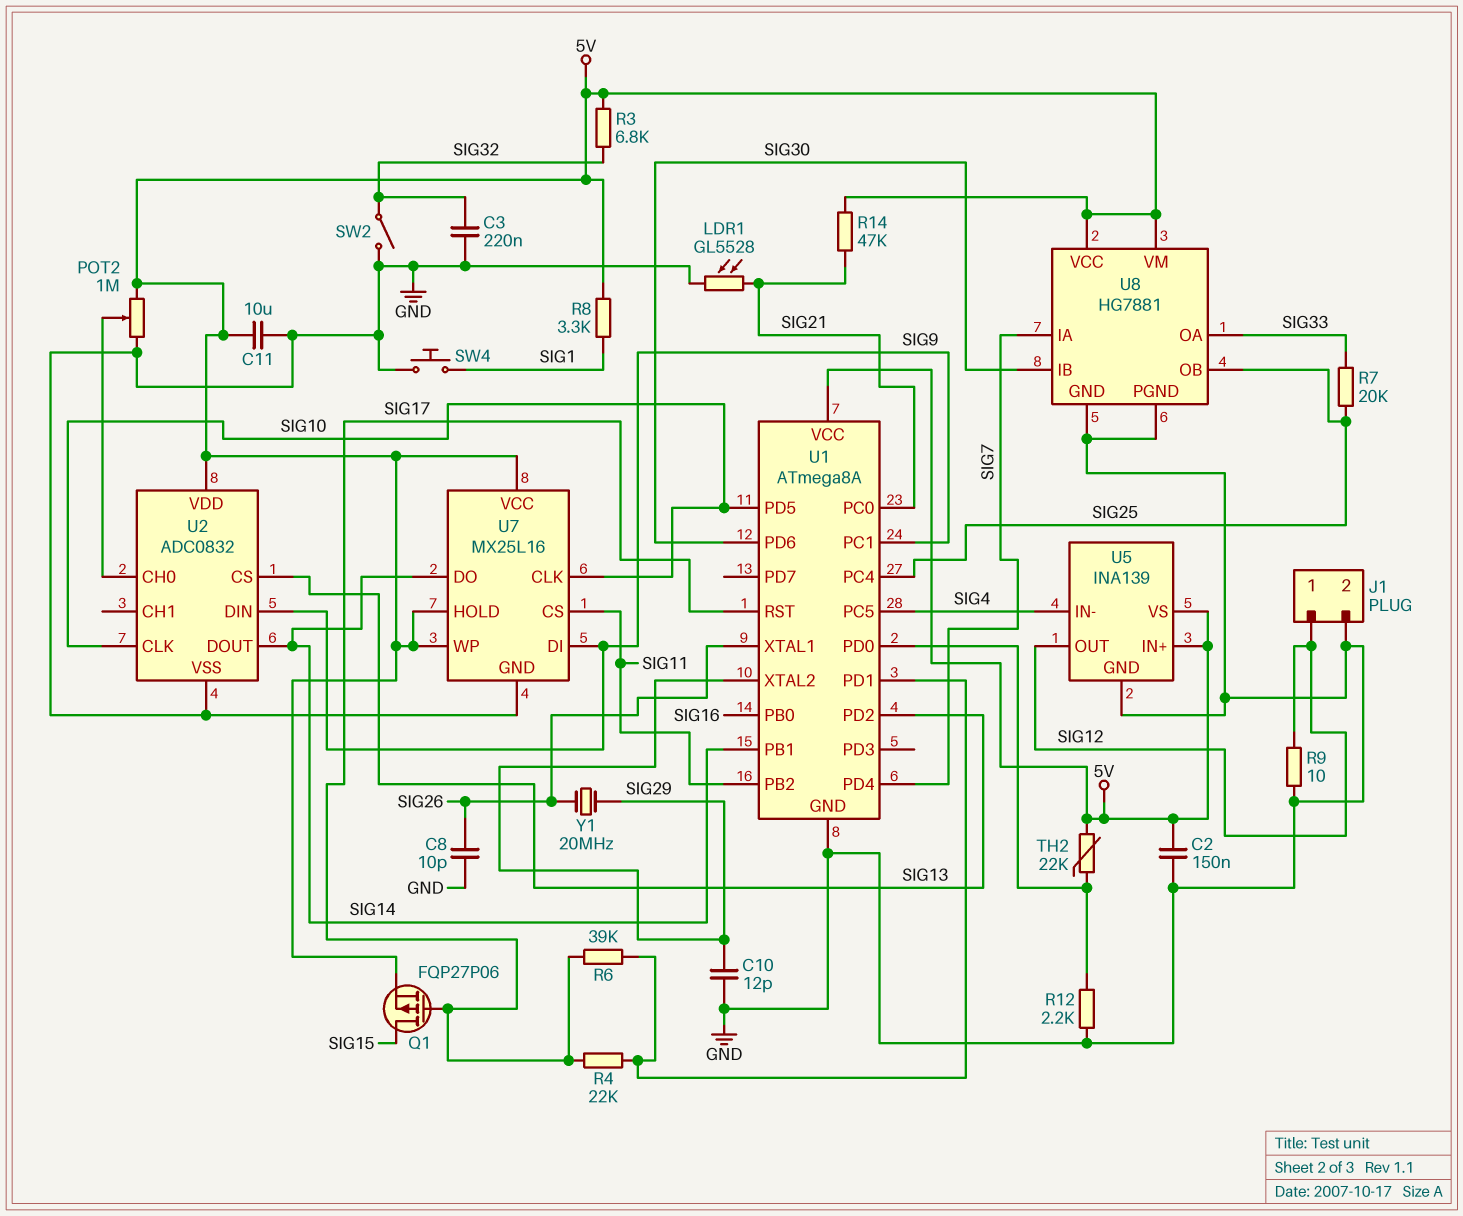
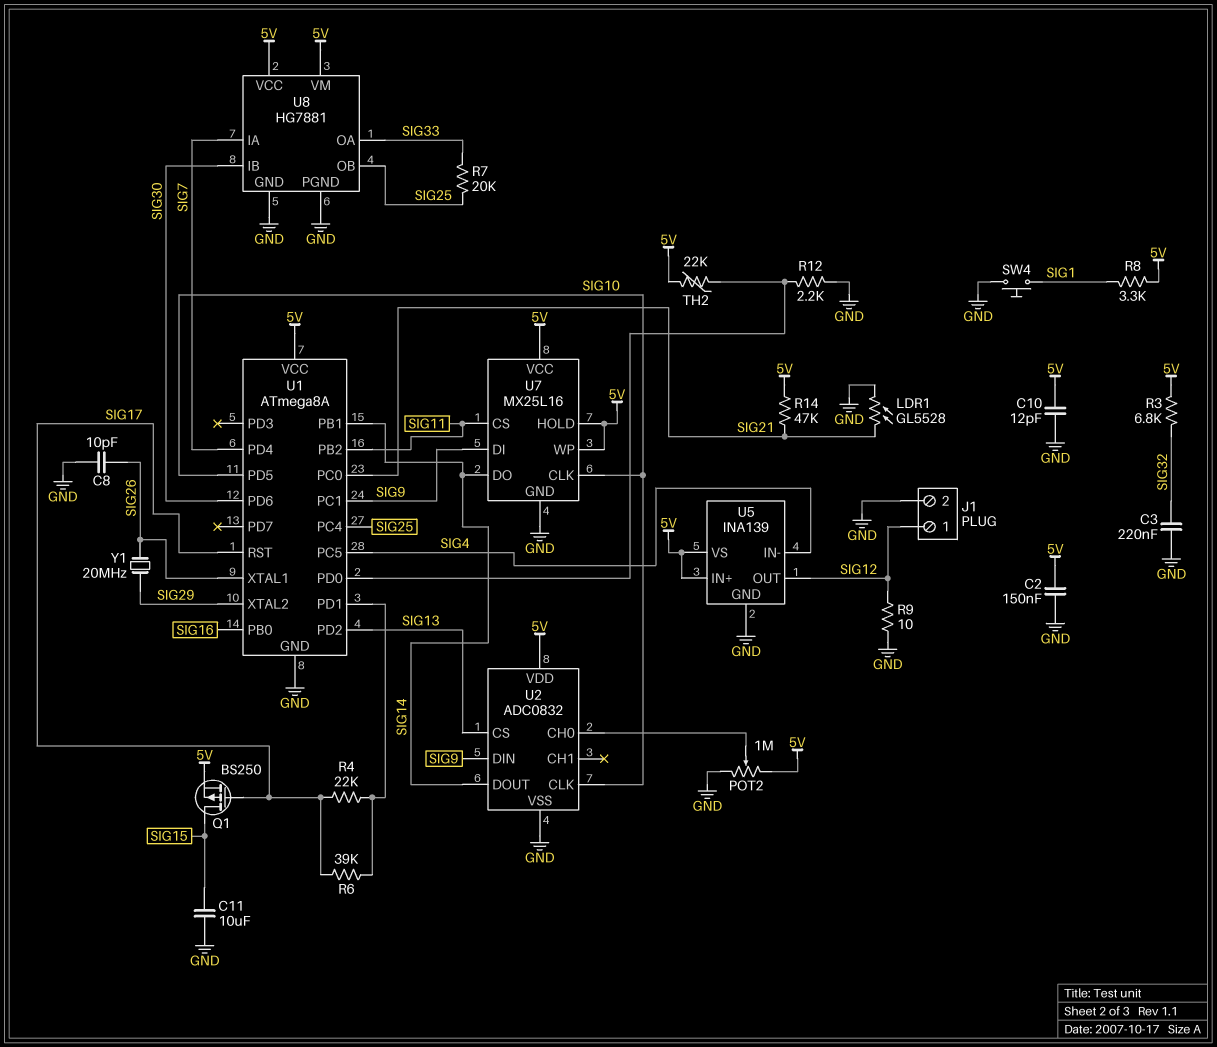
C10: 12pF (GND, SIG29) -> 12pF (5V, GND)
C11: 10uF (5V, GND) -> 10uF (GND, SIG15)
Q1: PMOS FQP27P06 (G SIG17, D SIG15, S 5V) -> PMOS BS250 (G SIG17, D SIG15, S 5V)
SW2: switch (GND, SIG32) -> none

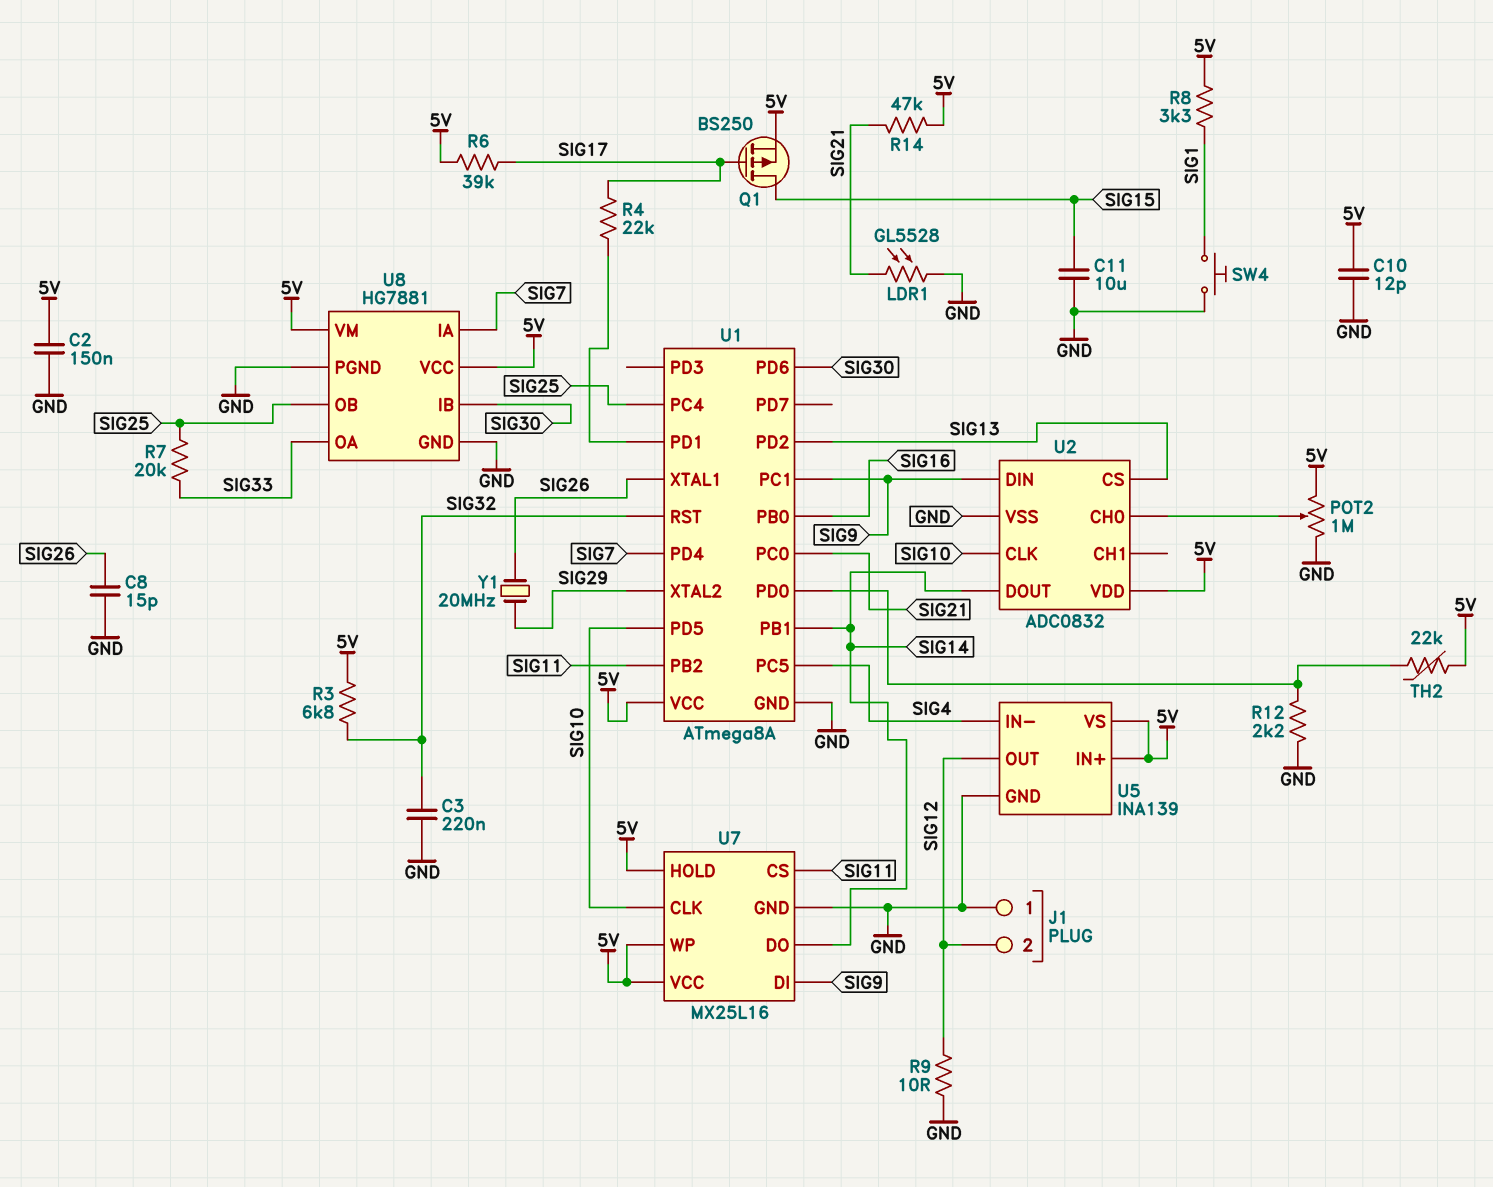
C8: 10pF (GND, SIG26) -> 15pF (GND, SIG26)
J1 pin 1: SIG12 -> GND
J1 pin 2: GND -> SIG12
R6: 39k (SIG17, U1/PD1) -> 39k (5V, SIG17)
U1 pin RST: SIG17 -> SIG32

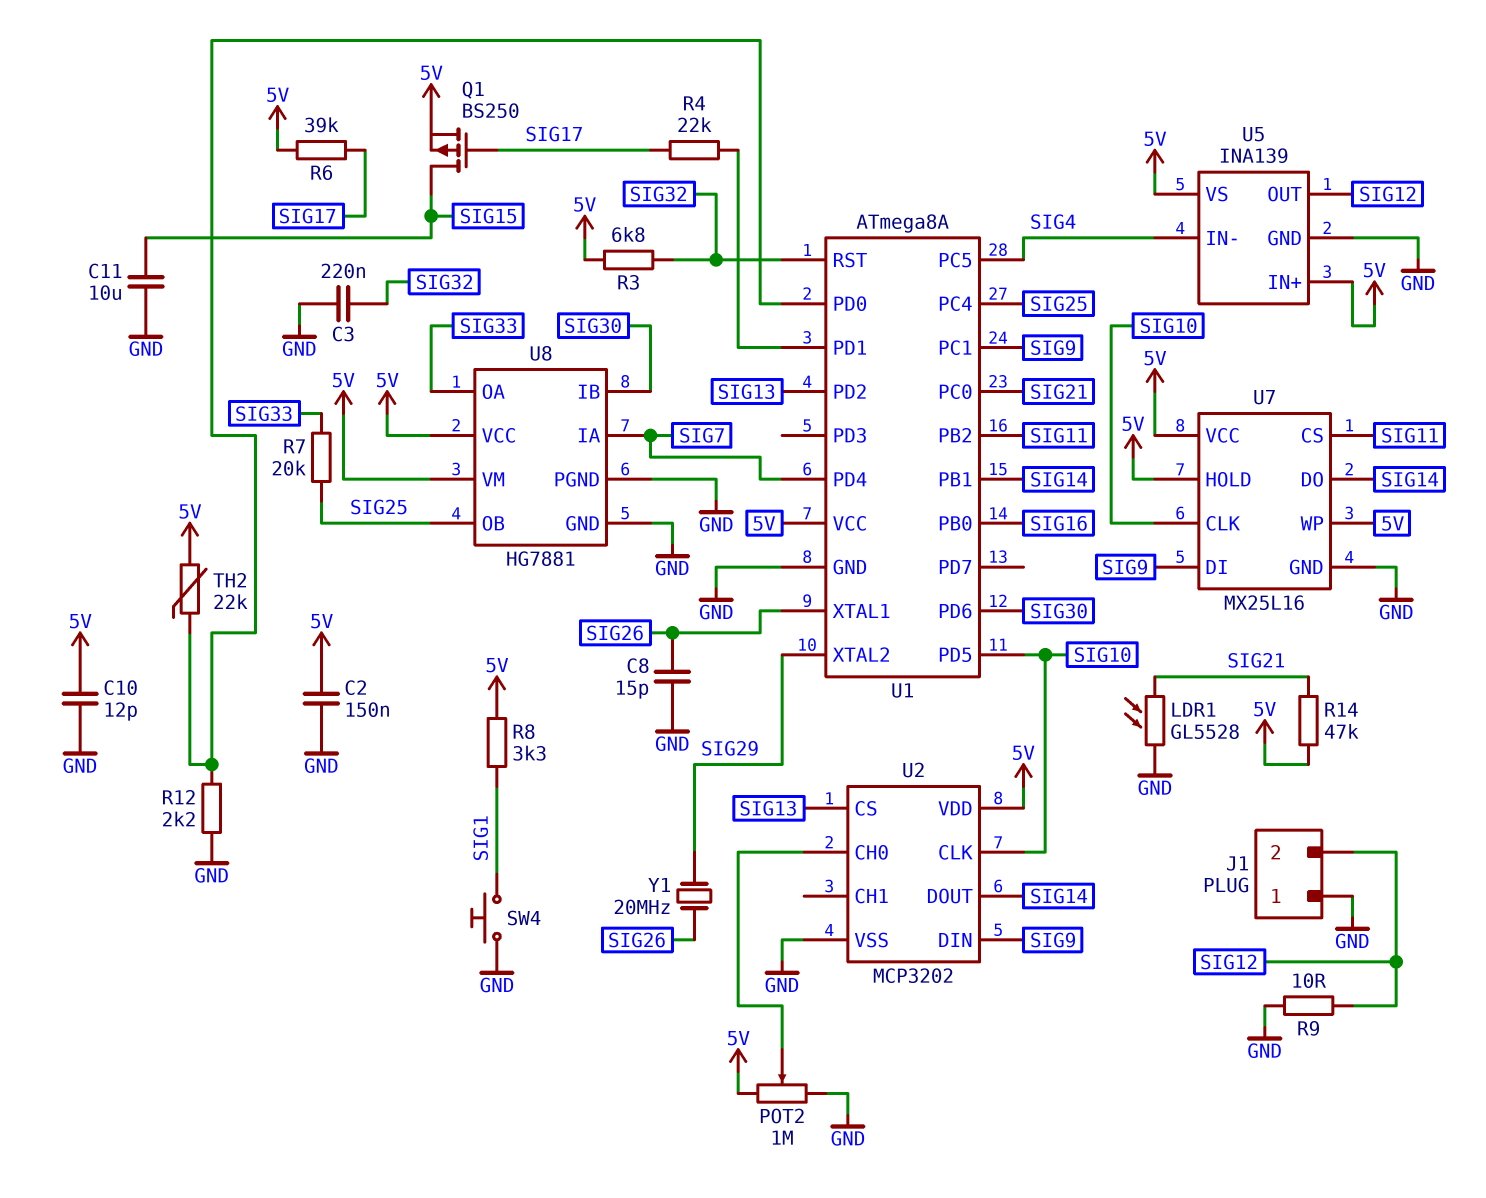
U2: ADC0832 -> MCP3202

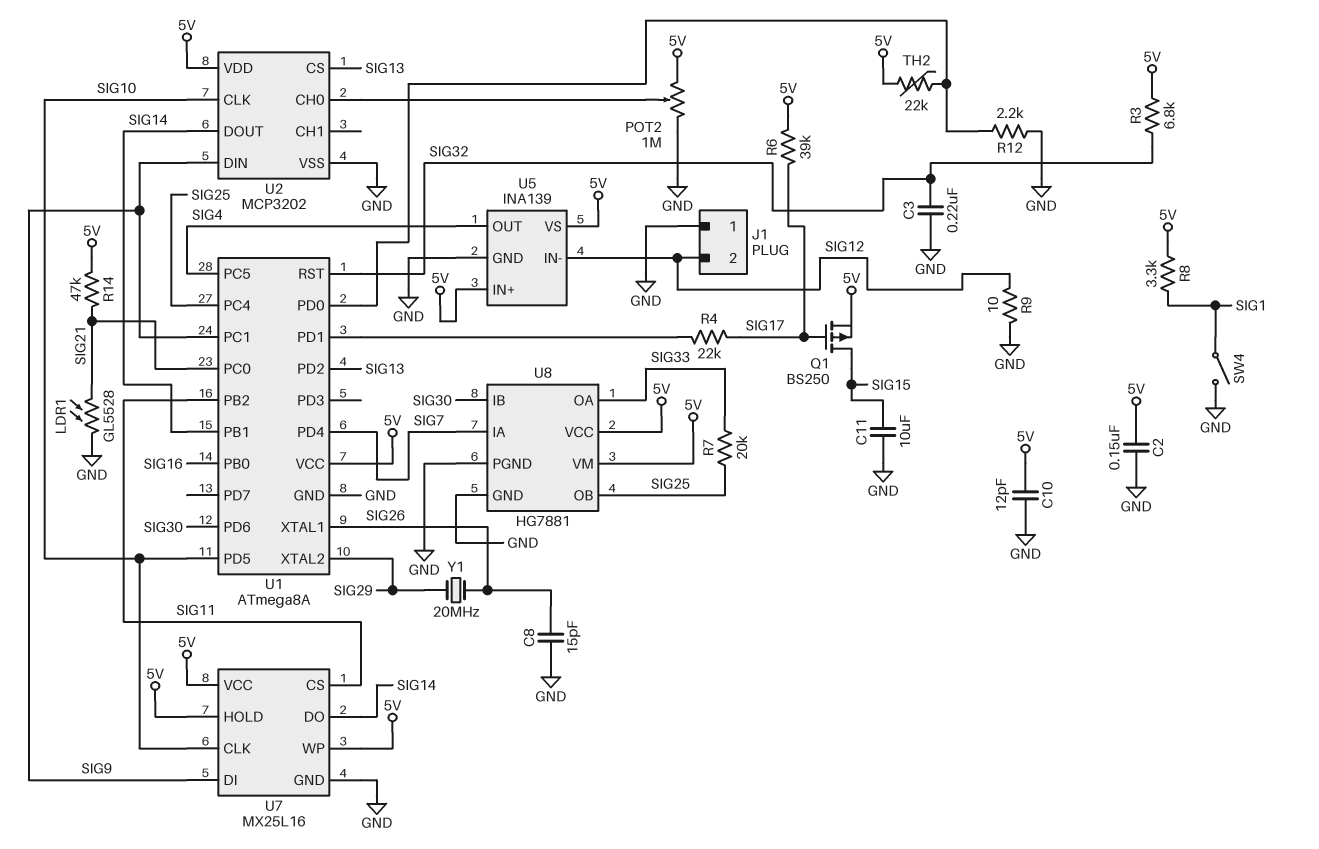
SW4: button (GND, SIG1) -> switch (GND, SIG1)
U5 pin IN-: SIG4 -> SIG12
U5 pin OUT: SIG12 -> SIG4

